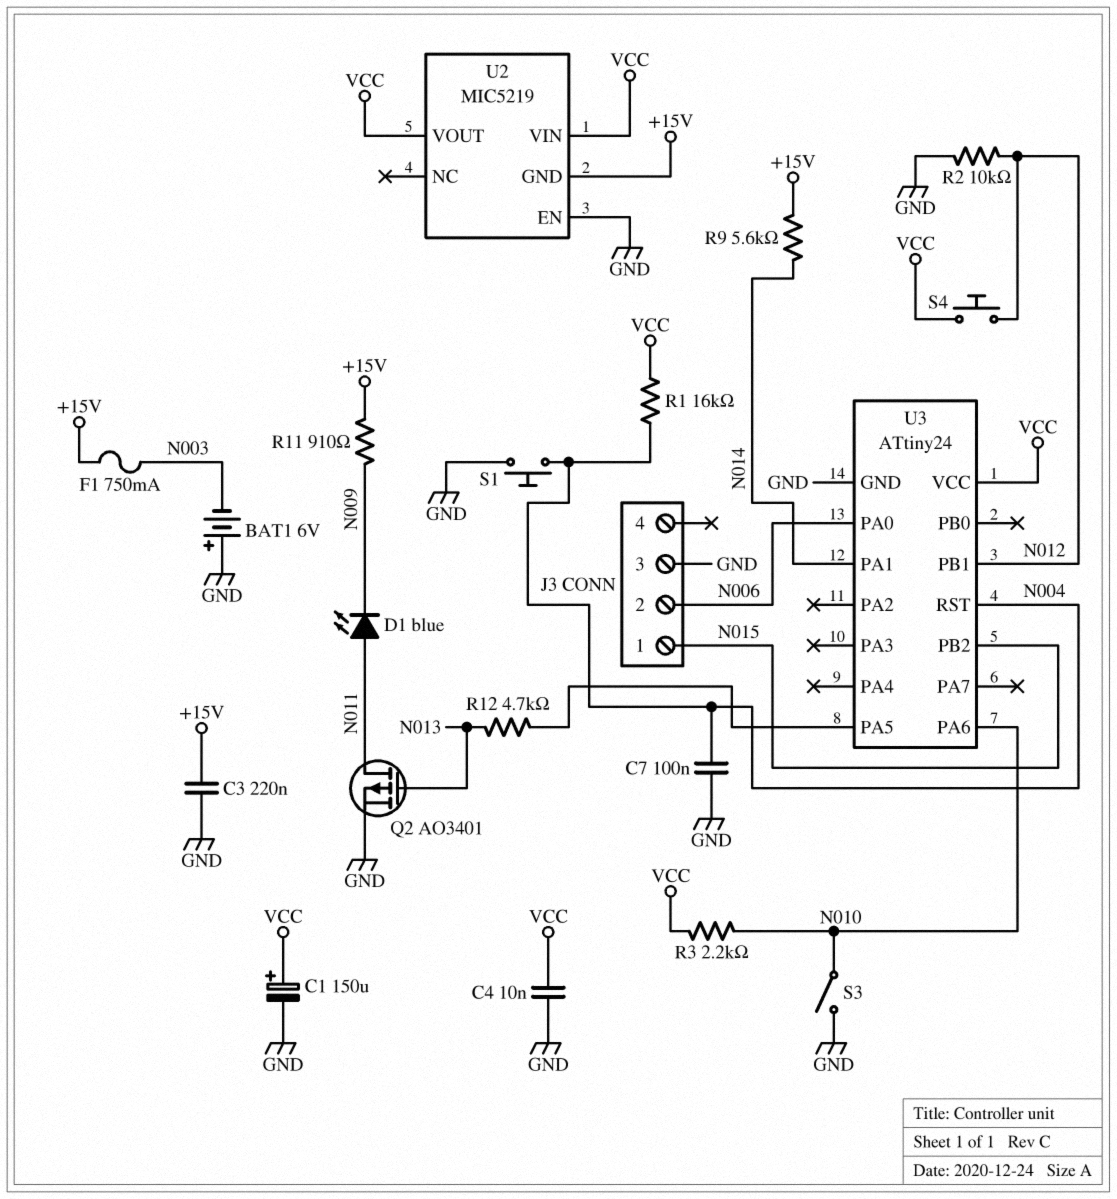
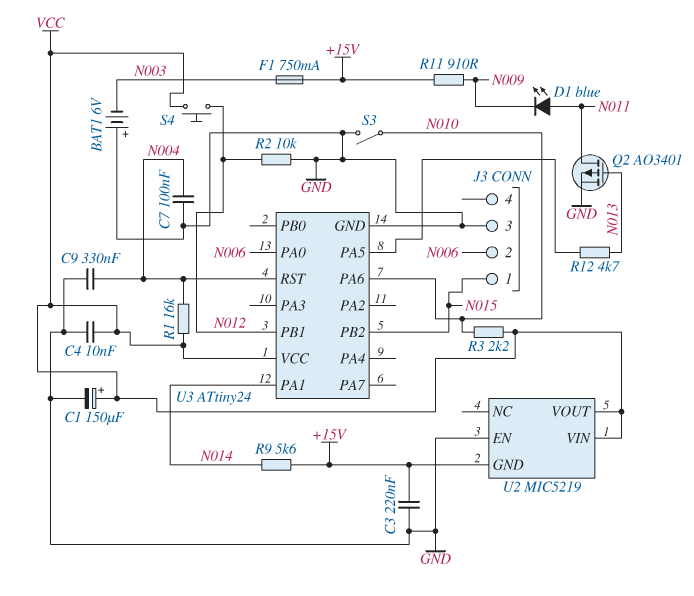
C9: none -> 330nF (GND, N004)
S1: button (GND, N004) -> none

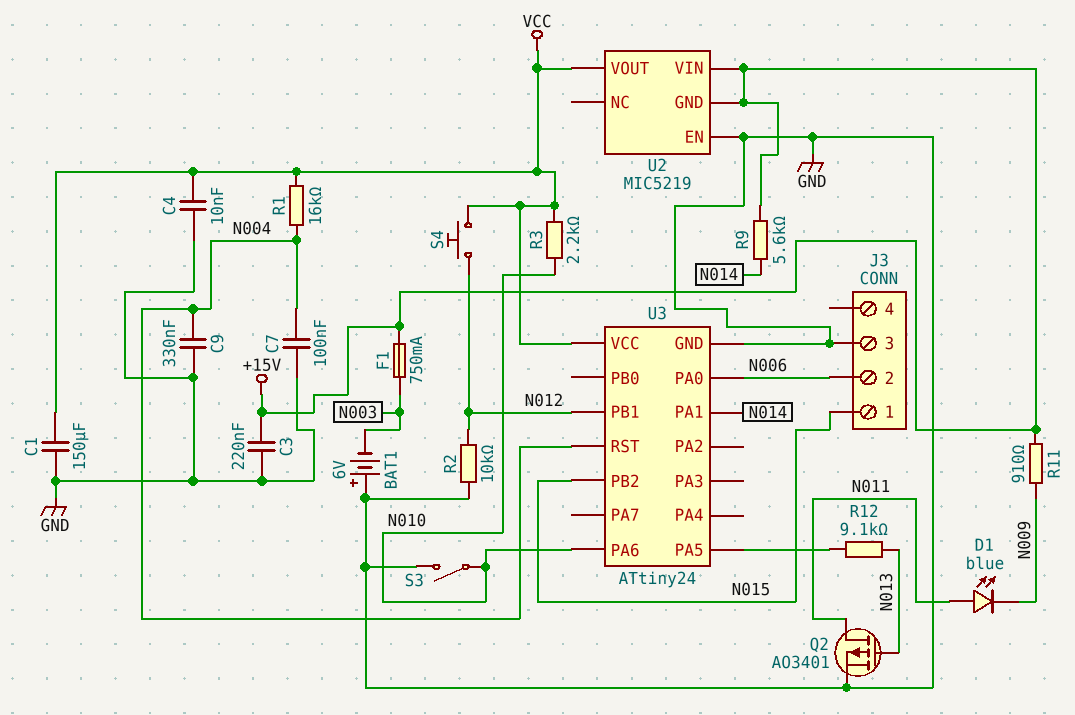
C1: 150uF (plus VCC, minus GND) -> 150uF (GND, VCC)
R12: 4.7k (N013, U3/PA5) -> 9.1k (N013, U3/PA5)
U2 pin VIN: VCC -> +15V

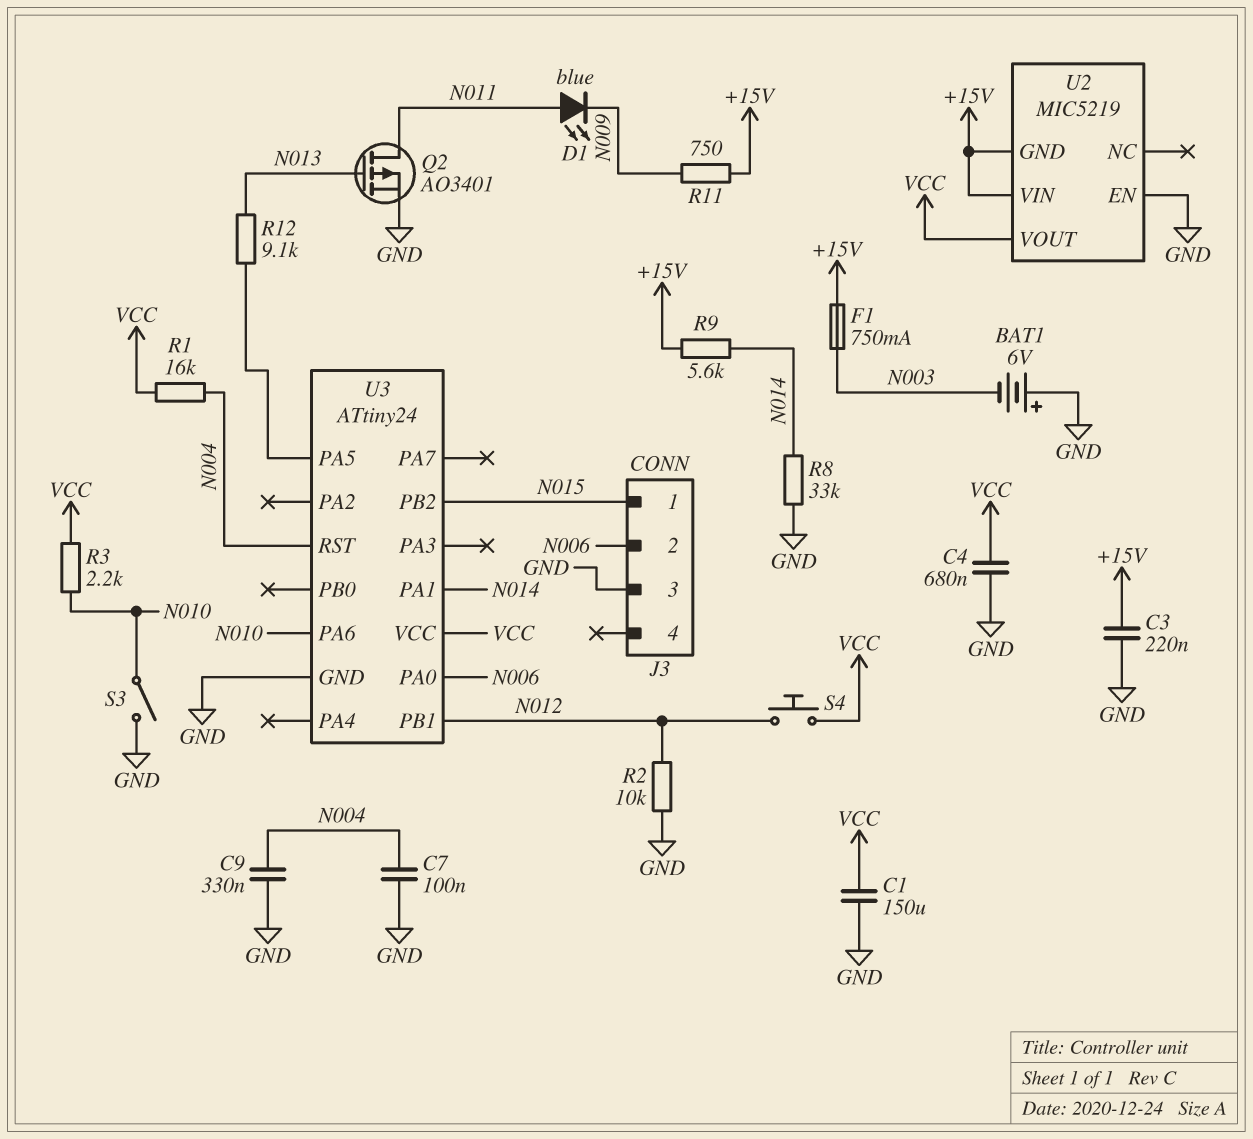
C4: 10nF (GND, VCC) -> 680nF (GND, VCC)
R8: none -> 33k (GND, N014)
R11: 910 (+15V, N009) -> 750 (+15V, N009)

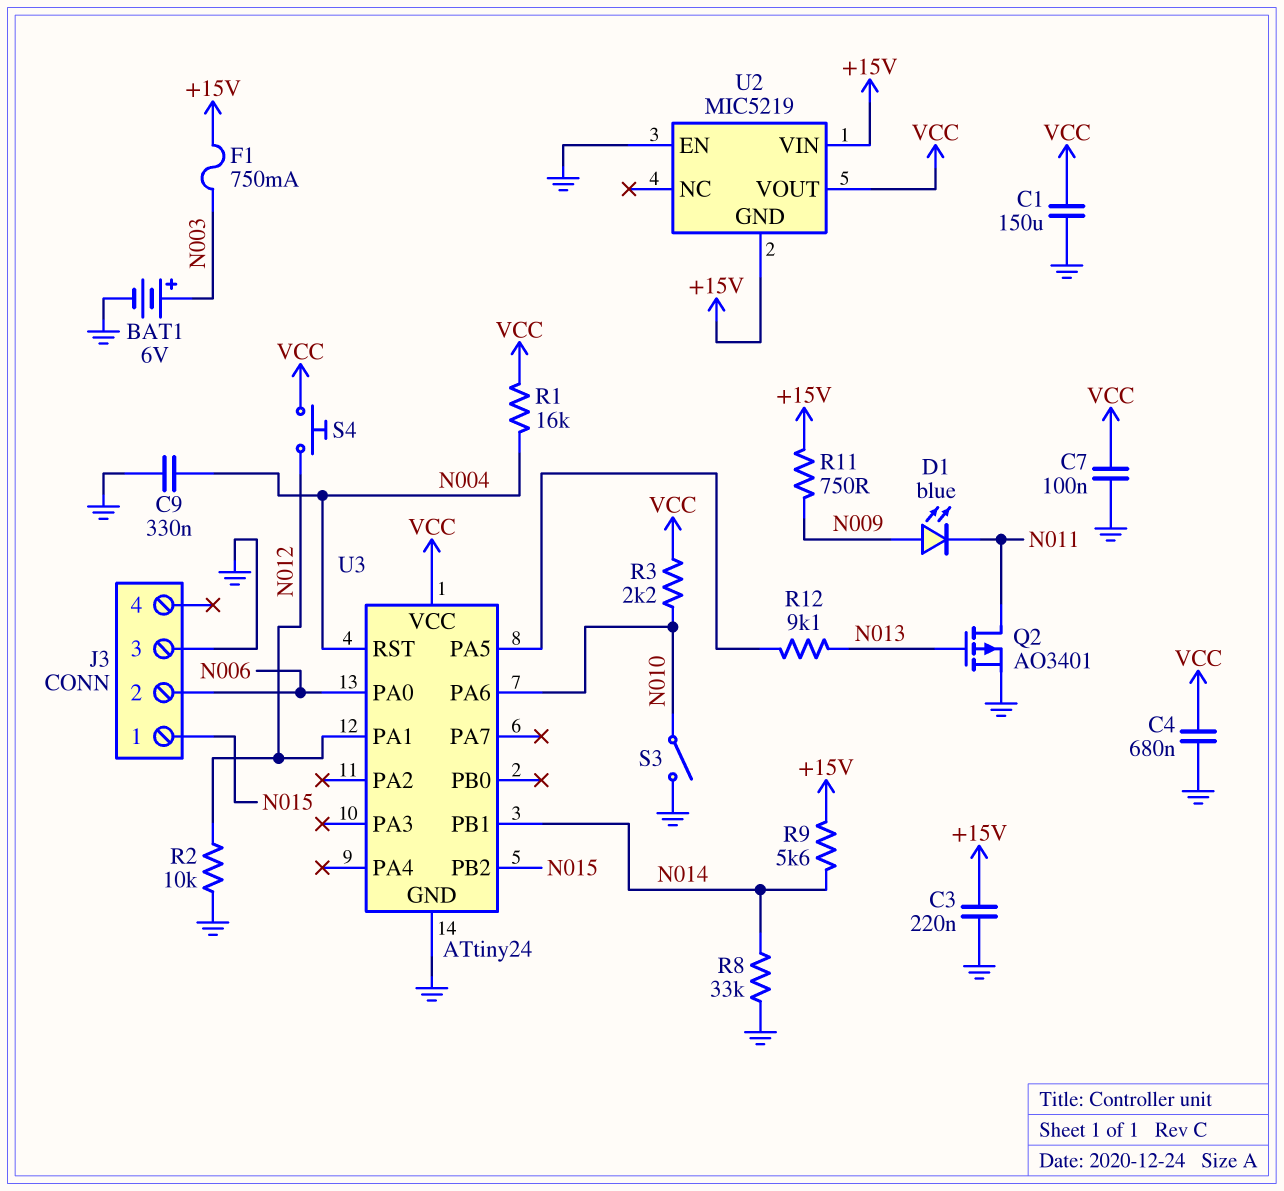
BAT1: 6V (plus GND, minus N003) -> 6V (plus N003, minus GND)
C7: 100nF (GND, N004) -> 100nF (GND, VCC)
D1: LED blue (A N011, K N009) -> LED blue (A N009, K N011)
U3 pin PA1: N014 -> N012
U3 pin PB1: N012 -> N014

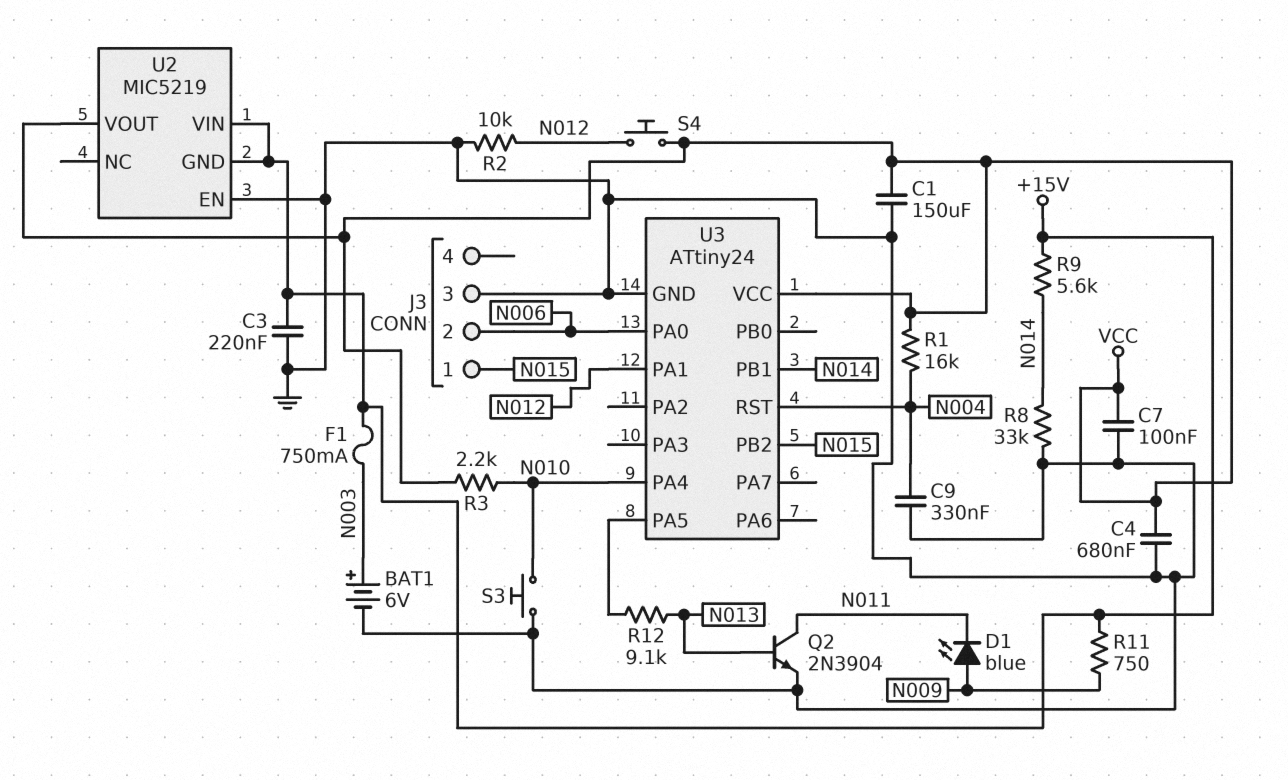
Q2: PMOS AO3401 (G N013, D N011, S GND) -> NPN 2N3904 (B N013, C N011, E GND)
S3: switch (GND, N010) -> button (GND, N010)
U3 pin PA4: none -> N010
U3 pin PA6: N010 -> none

